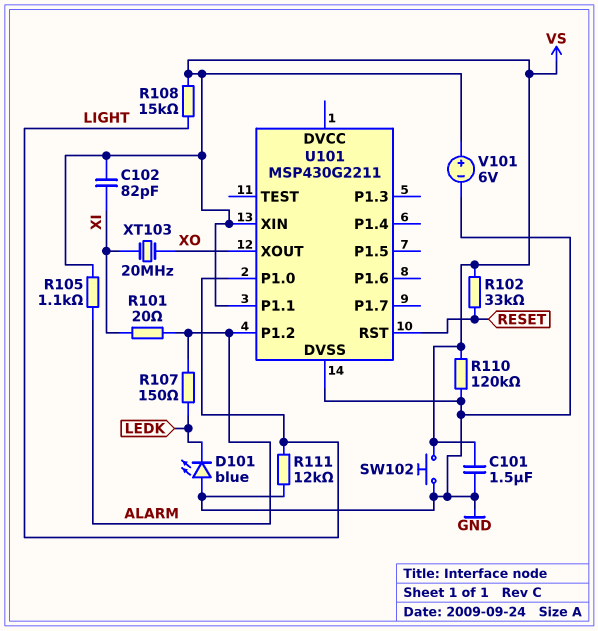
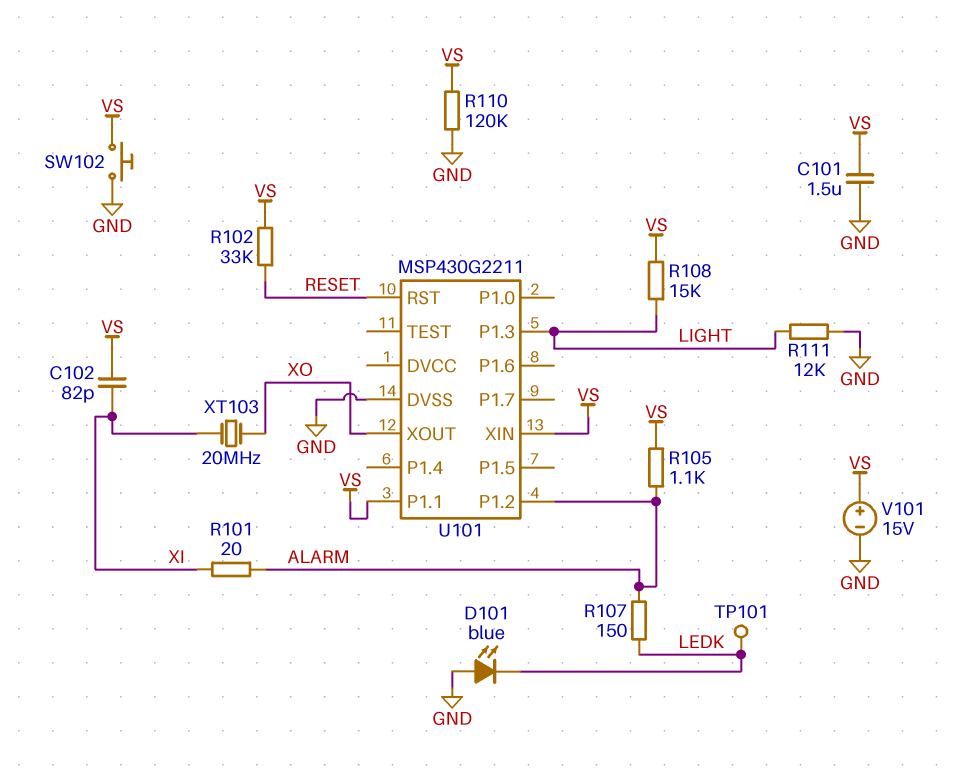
TP101: none -> test point (LEDK)
U101 pin P1.0: LIGHT -> none
U101 pin P1.3: none -> LIGHT
V101: 6V (plus VS, minus GND) -> 15V (plus VS, minus GND)

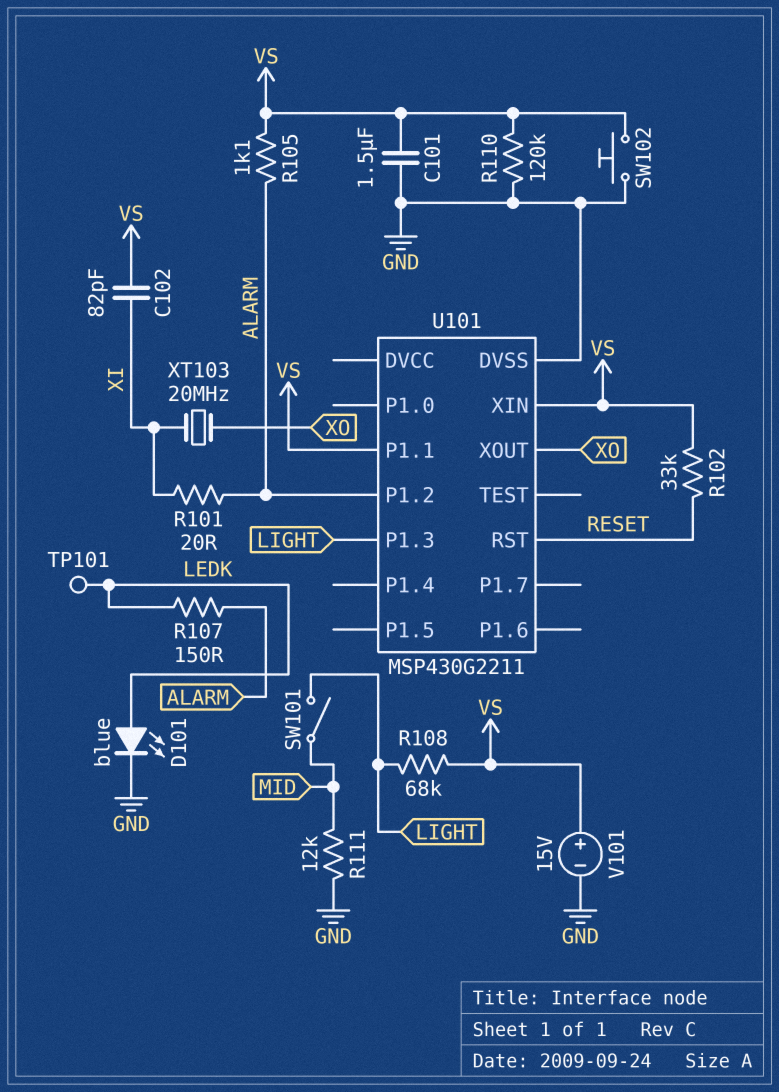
D101: LED blue (A GND, K LEDK) -> LED blue (A LEDK, K GND)
R108: 15k (LIGHT, VS) -> 68k (LIGHT, VS)
R111: 12k (GND, LIGHT) -> 12k (GND, MID)
SW101: none -> switch (LIGHT, MID)

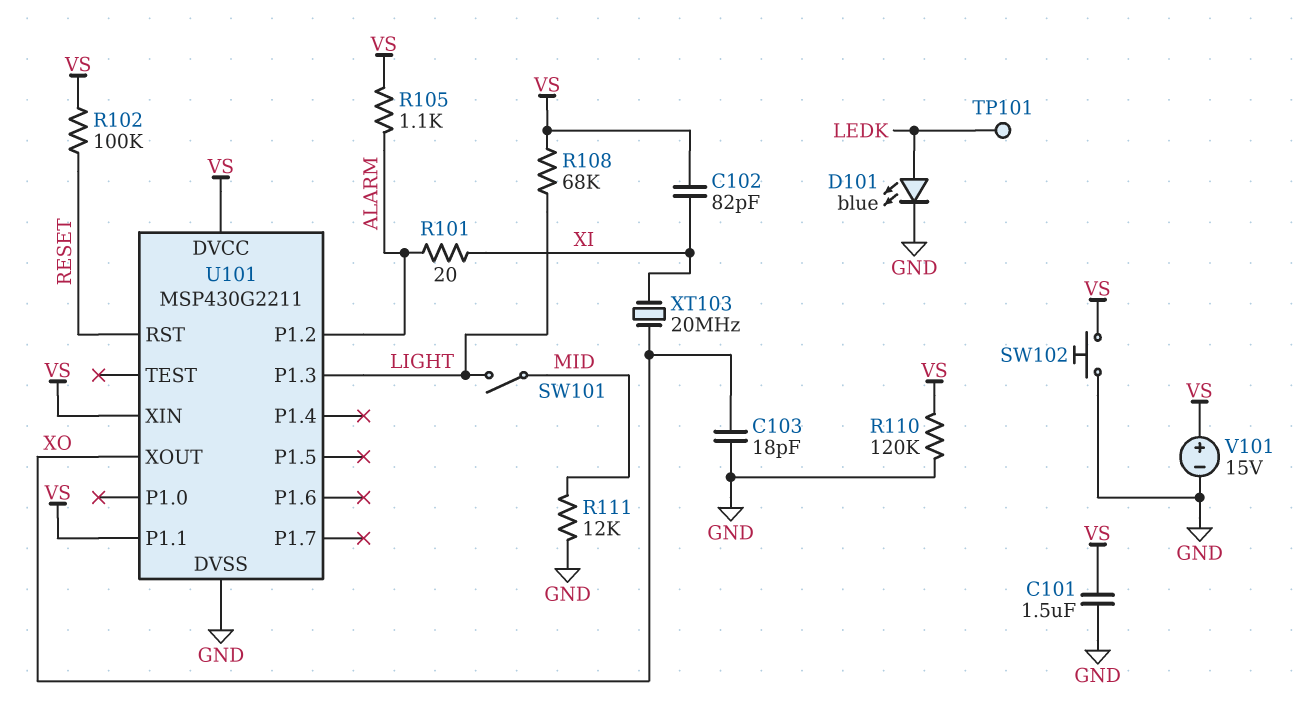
C103: none -> 18pF (GND, XO)
R102: 33k (RESET, VS) -> 100k (RESET, VS)
R107: 150 (ALARM, LEDK) -> none
U101 pin DVCC: none -> VS

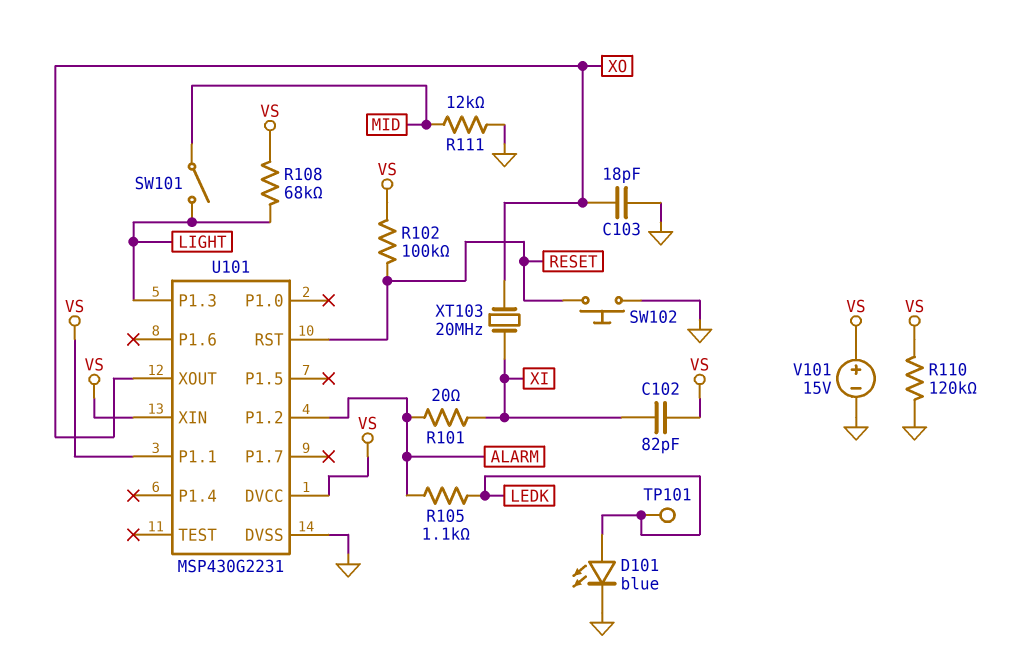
C101: 1.5uF (GND, VS) -> none
R105: 1.1k (ALARM, VS) -> 1.1k (ALARM, LEDK)
SW102: button (GND, VS) -> button (GND, RESET)
U101: MSP430G2211 -> MSP430G2231

